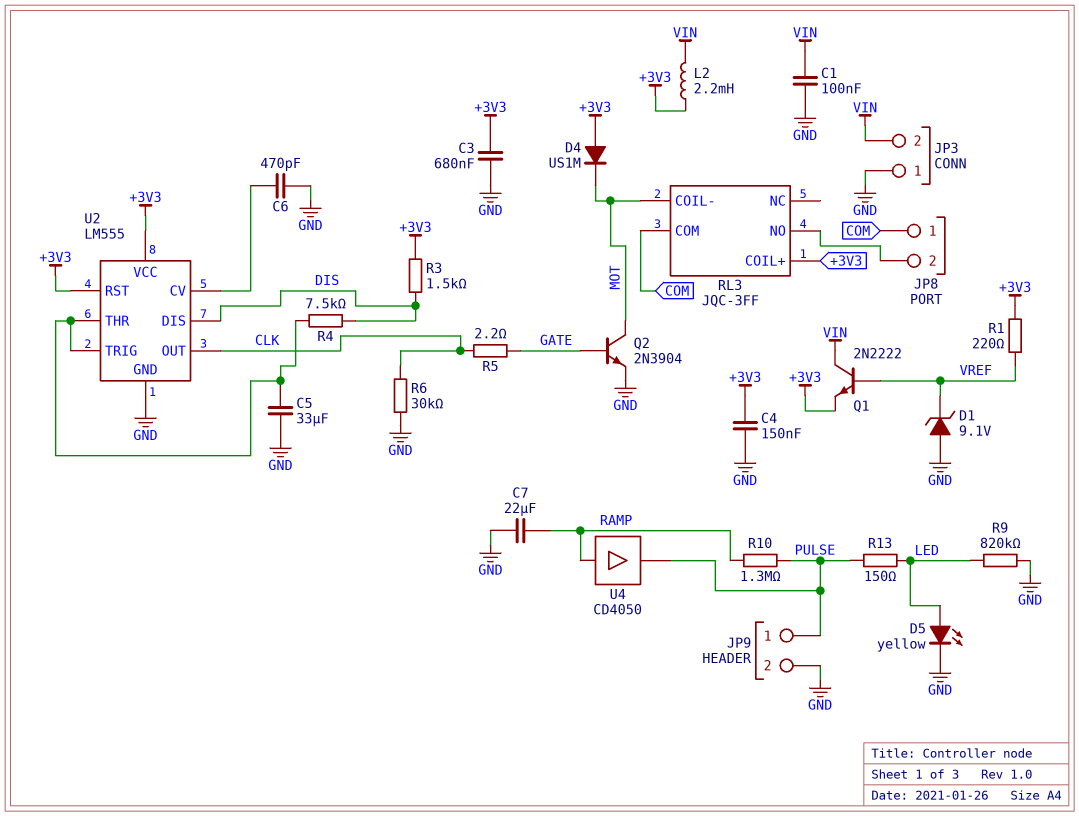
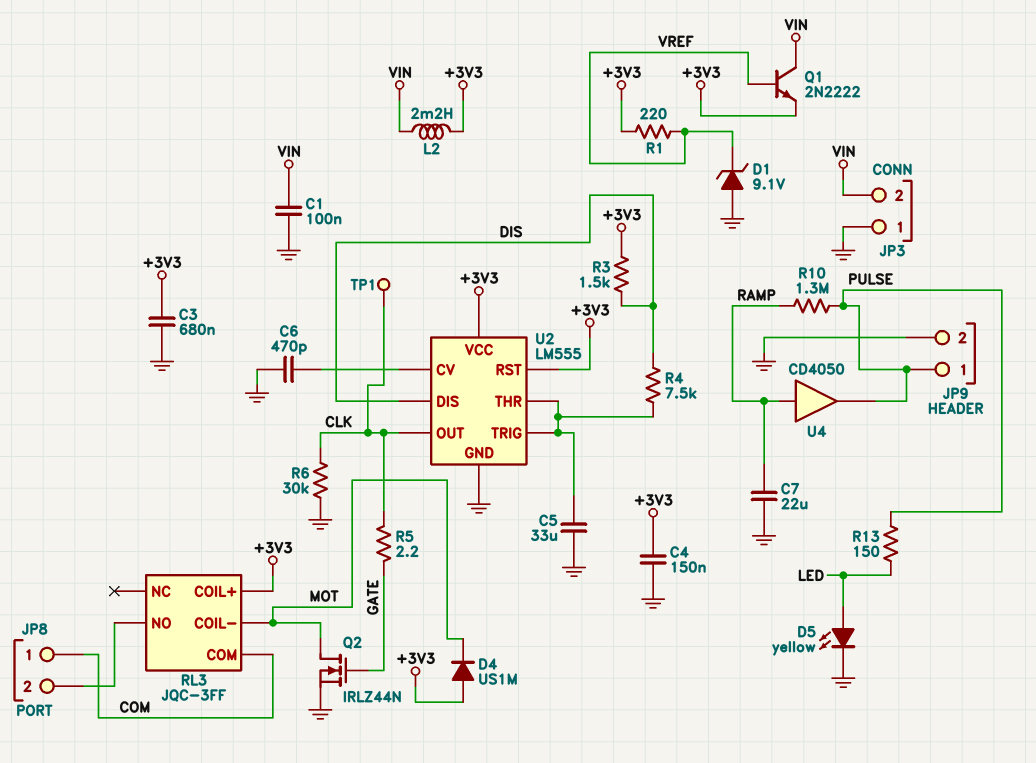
Q2: NPN 2N3904 (B GATE, C MOT, E GND) -> NMOS IRLZ44N (G GATE, D MOT, S GND)
R9: 820k (GND, LED) -> none
TP1: none -> test point (CLK)

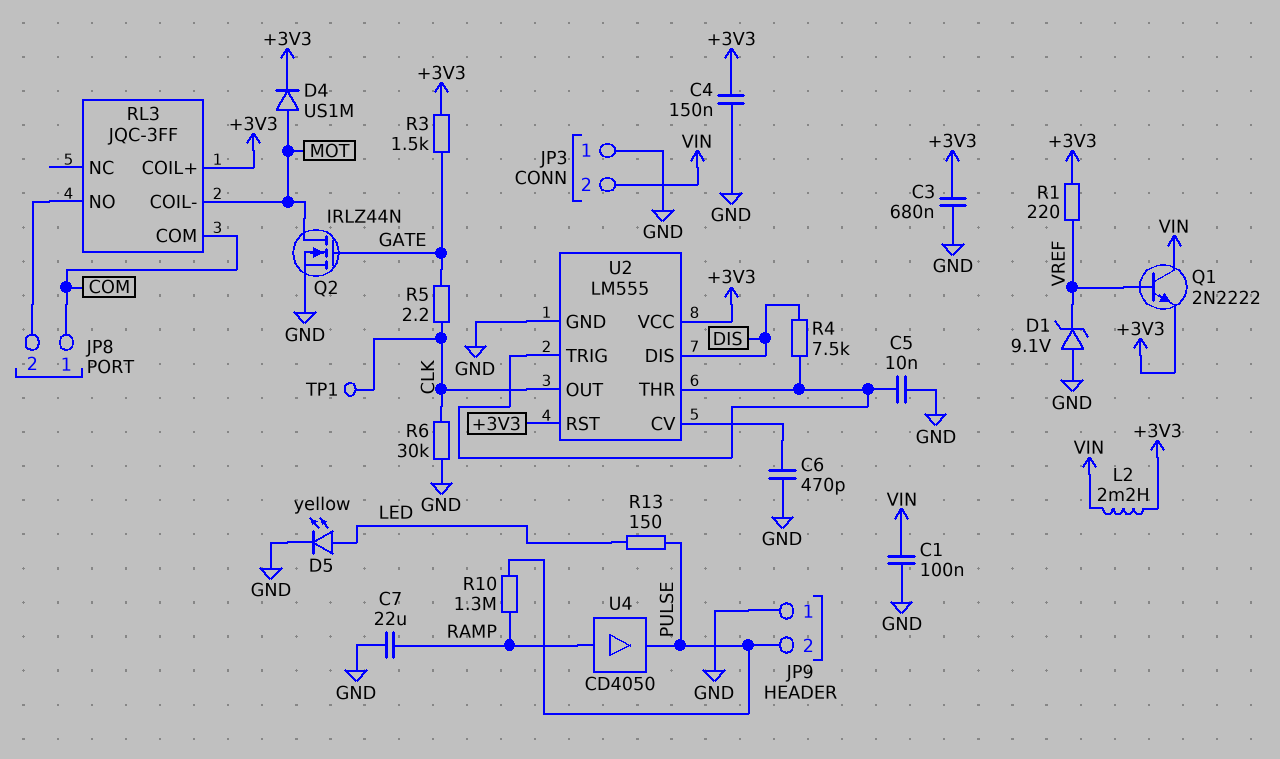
C5: 33uF (GND, U2/THR) -> 10nF (GND, U2/THR)
D4: diode US1M (A +3V3, K MOT) -> diode US1M (A MOT, K +3V3)
JP9 pin 1: PULSE -> GND
JP9 pin 2: GND -> PULSE
R3: 1.5k (+3V3, DIS) -> 1.5k (+3V3, GATE)

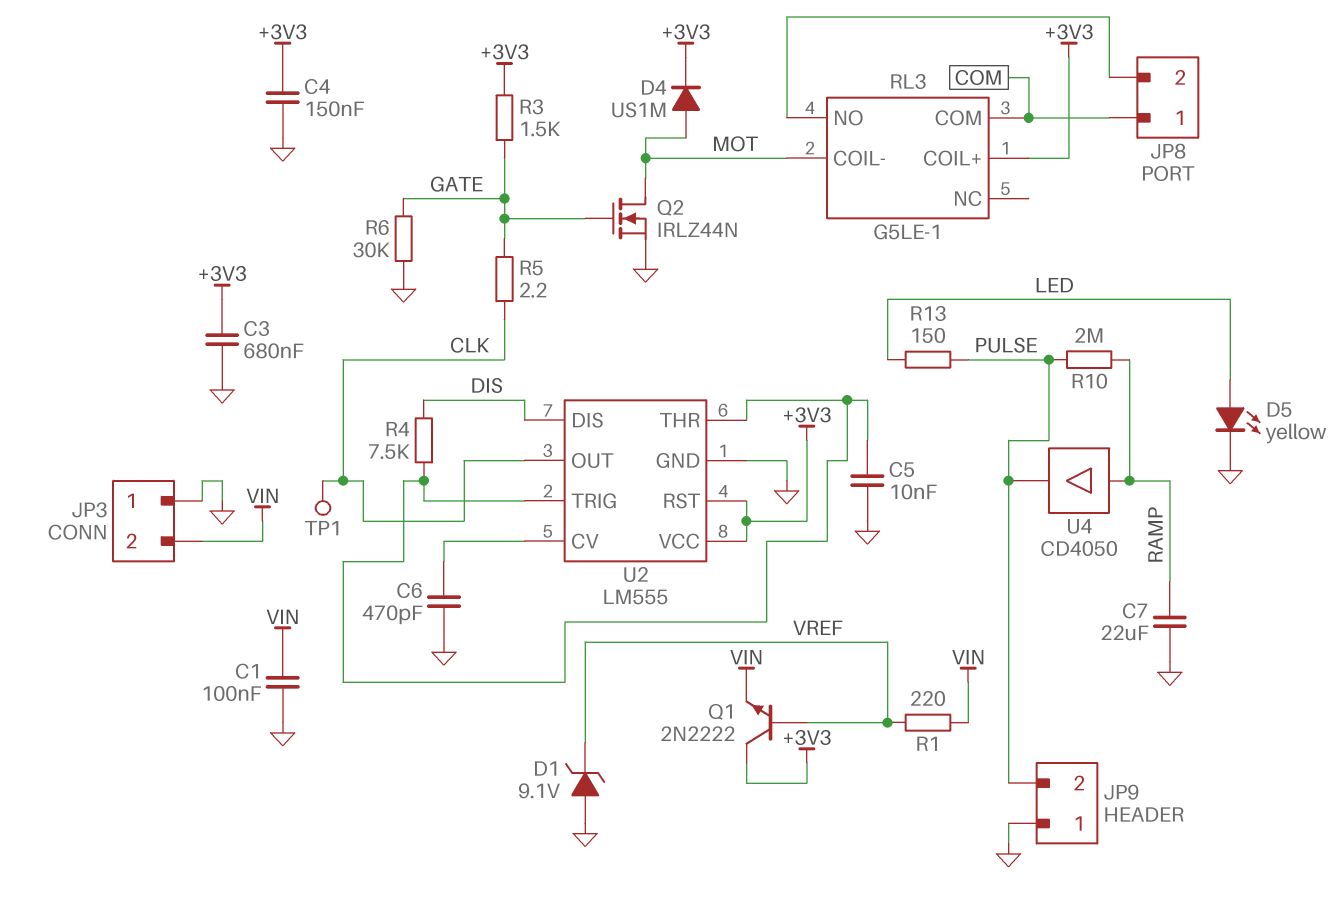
L2: 2.2mH (+3V3, VIN) -> none
Q1: NPN 2N2222 (B VREF, C VIN, E +3V3) -> NPN 2N2222 (B VREF, C +3V3, E VIN)
R1: 220 (+3V3, VREF) -> 220 (VIN, VREF)
R6: 30k (CLK, GND) -> 30k (GATE, GND)
R10: 1.3M (PULSE, RAMP) -> 2M (PULSE, RAMP)
RL3: JQC-3FF -> G5LE-1

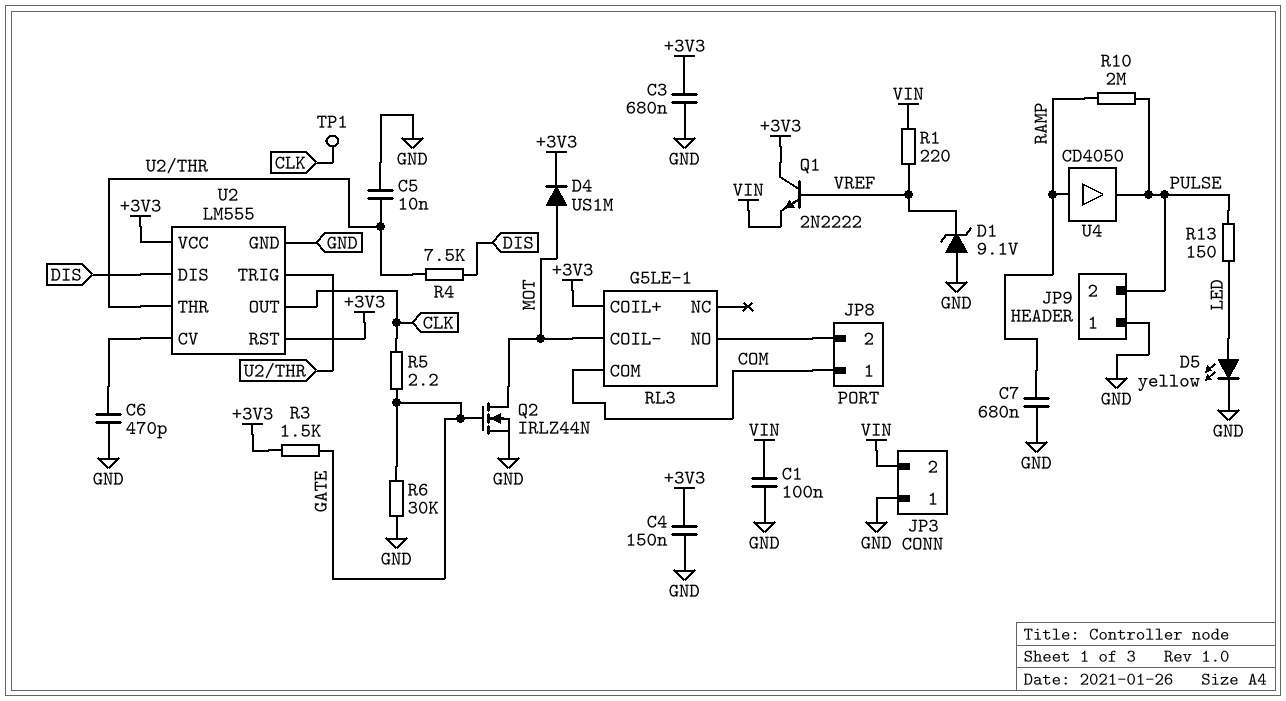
C7: 22uF (GND, RAMP) -> 680nF (GND, RAMP)

